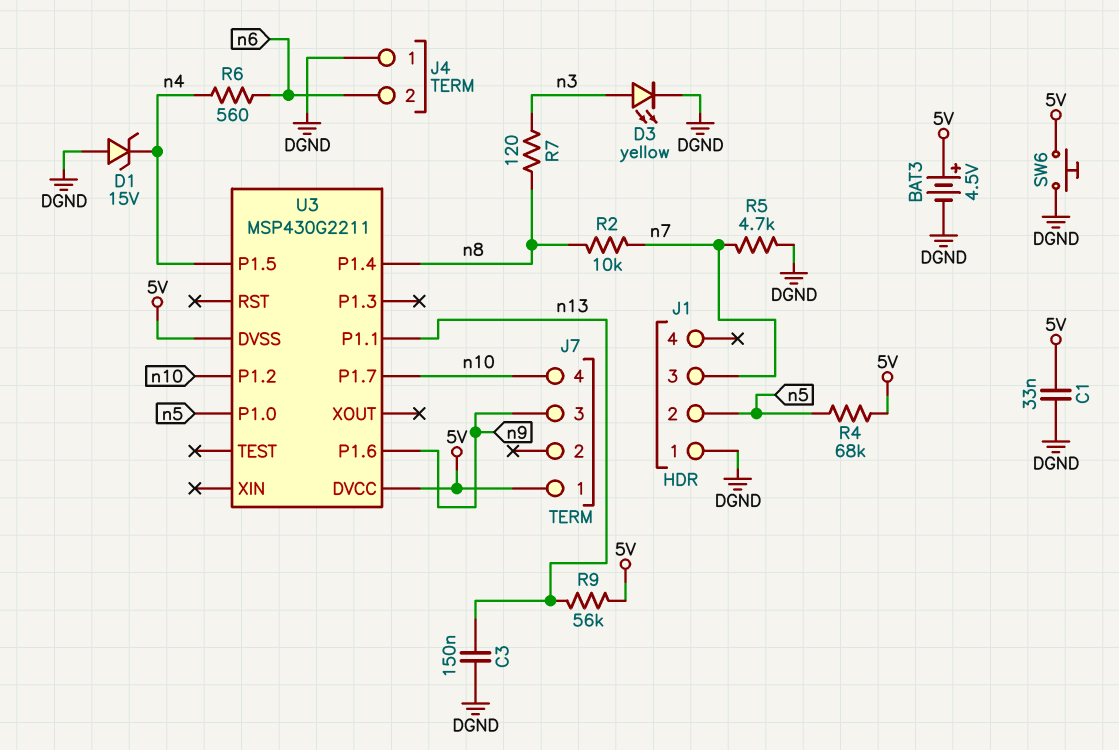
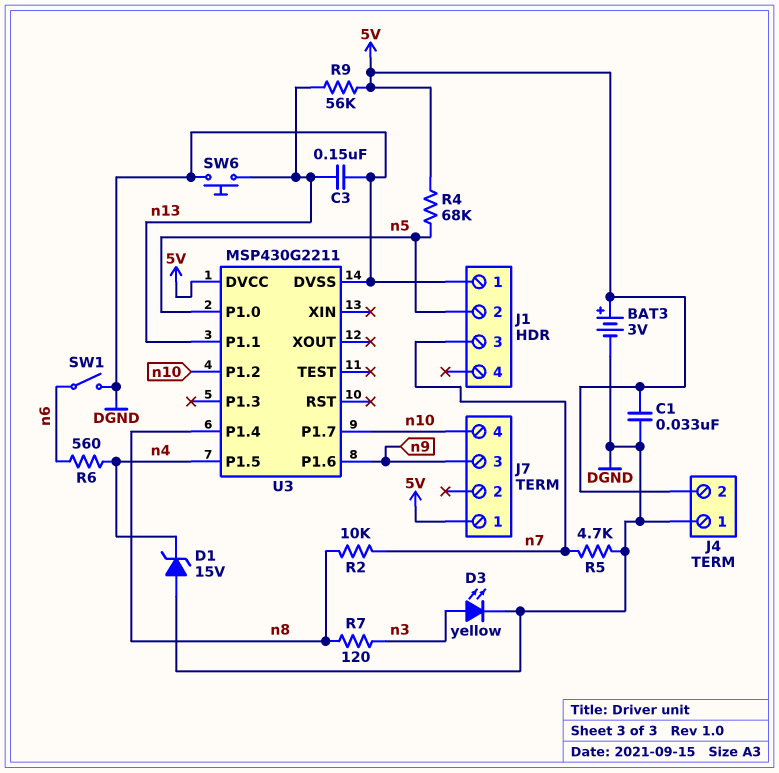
BAT3: 4.5V (plus 5V, minus DGND) -> 3V (plus 5V, minus DGND)
J4 pin 2: n6 -> 5V
SW1: none -> switch (DGND, n6)
SW6: button (5V, DGND) -> button (DGND, n13)
U3 pin DVSS: 5V -> DGND

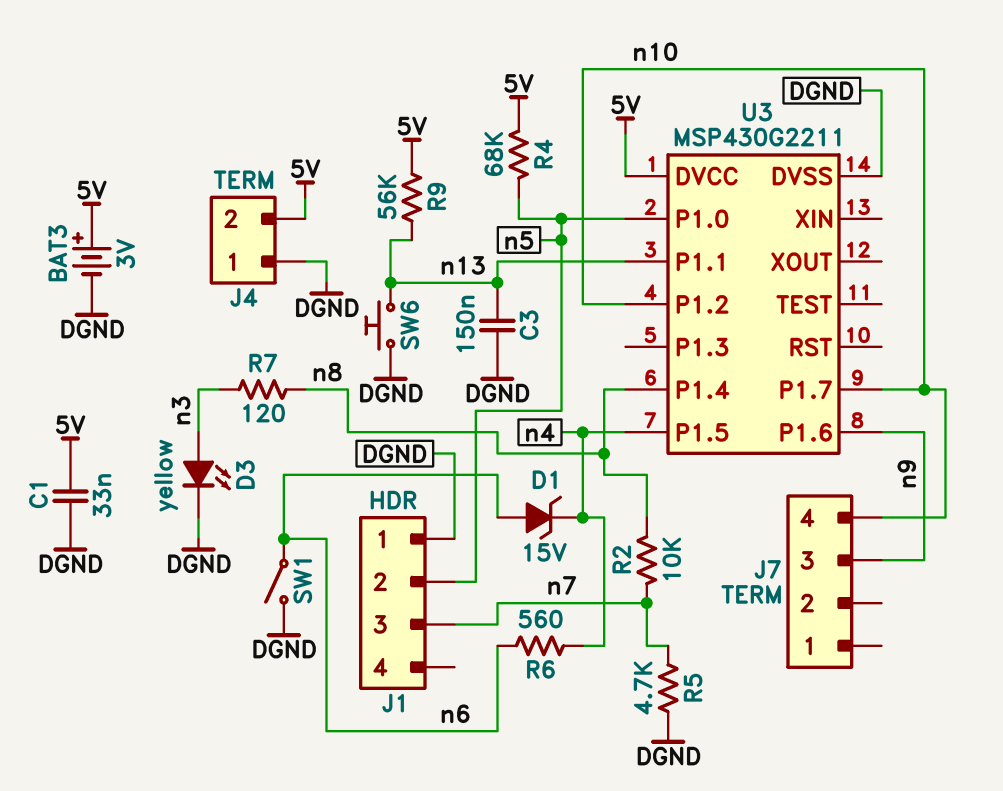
D1: zener 15V (A DGND, K n4) -> zener 15V (A n6, K n4)
J7 pin 1: 5V -> none

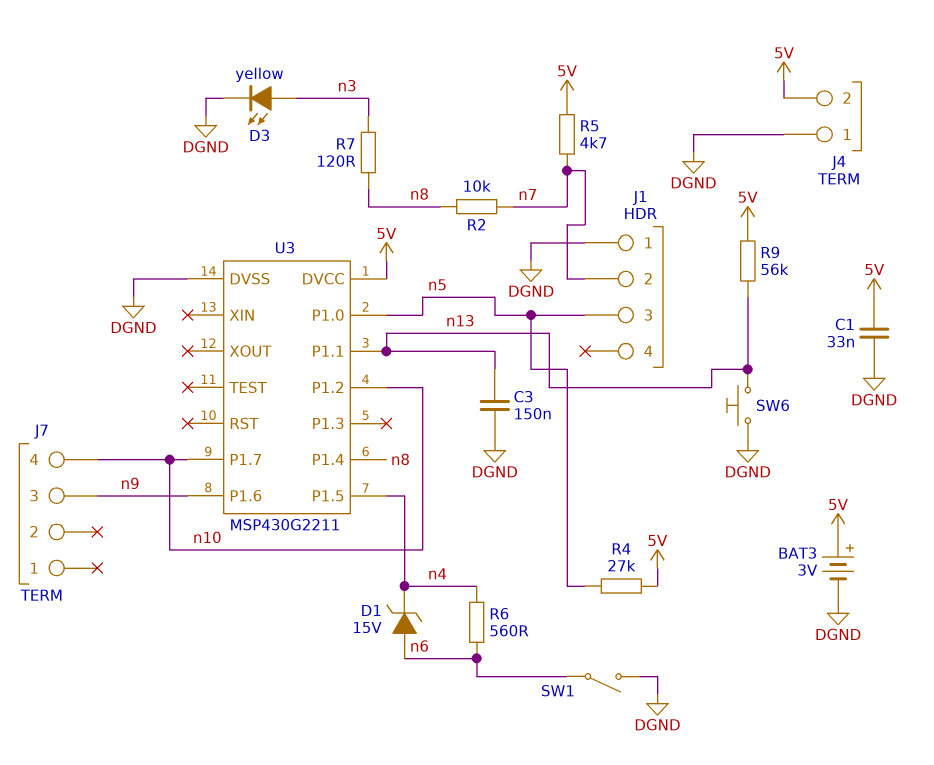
J1 pin 2: n5 -> n7
J1 pin 3: n7 -> n5
R4: 68k (5V, n5) -> 27k (5V, n5)
R5: 4.7k (DGND, n7) -> 4.7k (5V, n7)

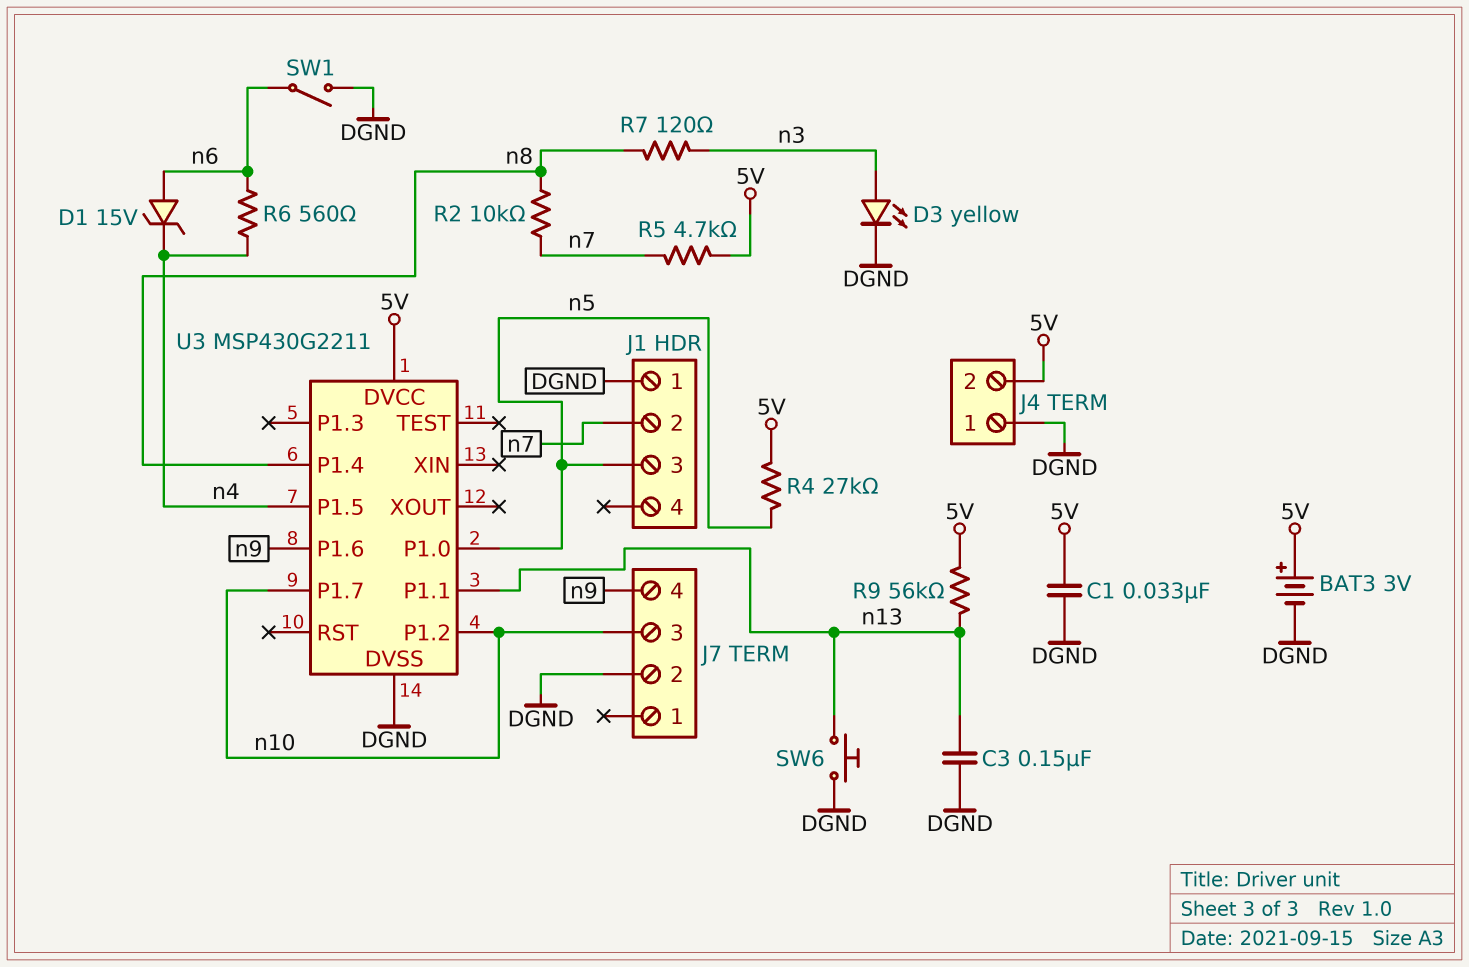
J7 pin 2: none -> DGND
J7 pin 3: n9 -> n10
J7 pin 4: n10 -> n9

